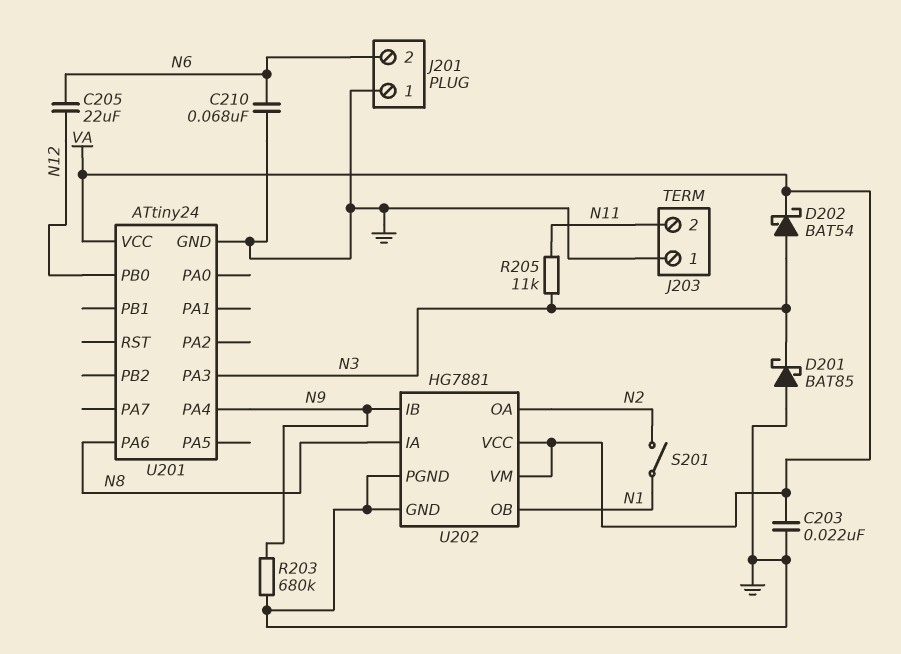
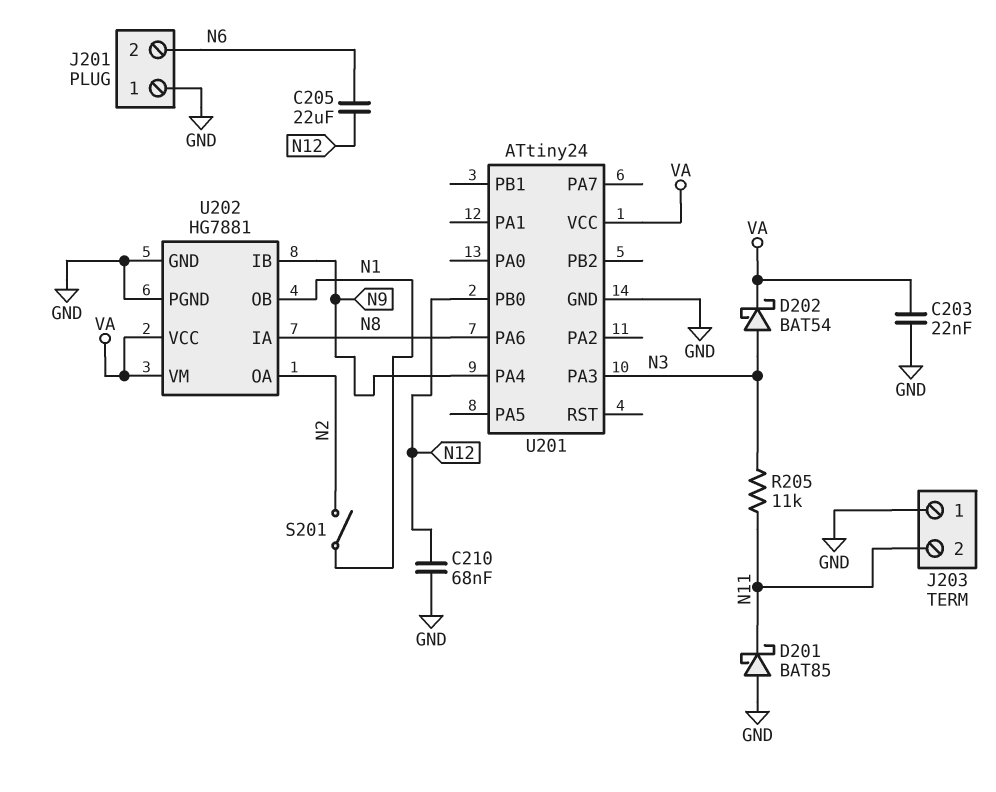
C210: 68nF (GND, N6) -> 68nF (GND, N12)
D201: schottky BAT85 (A GND, K N3) -> schottky BAT85 (A GND, K N11)
R203: 680k (GND, N9) -> none

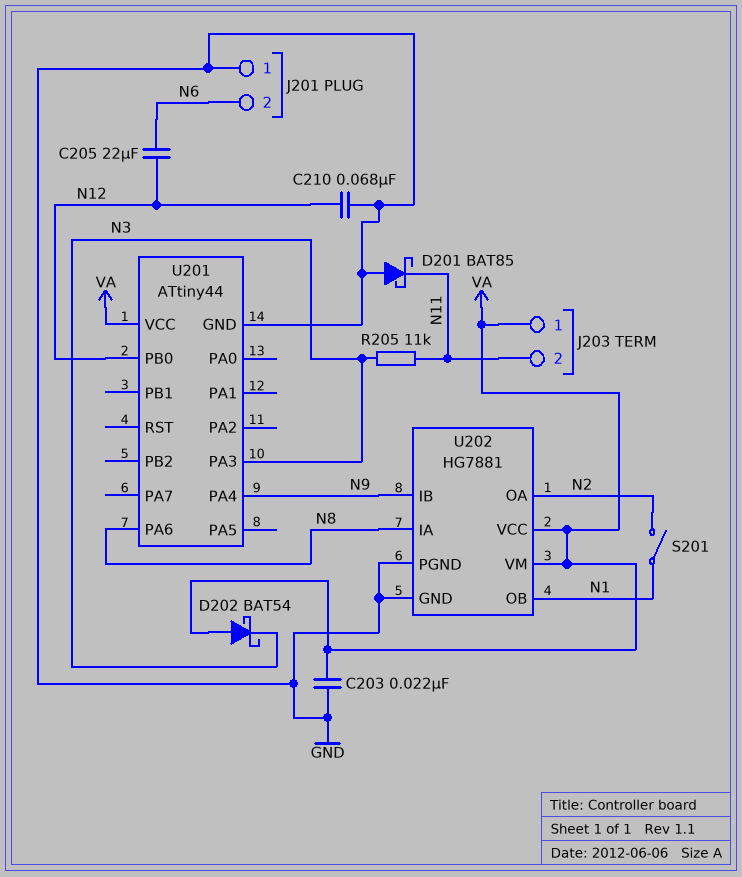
D202: schottky BAT54 (A N3, K VA) -> schottky BAT54 (A VA, K N3)
J203 pin 1: GND -> VA
U201: ATtiny24 -> ATtiny44

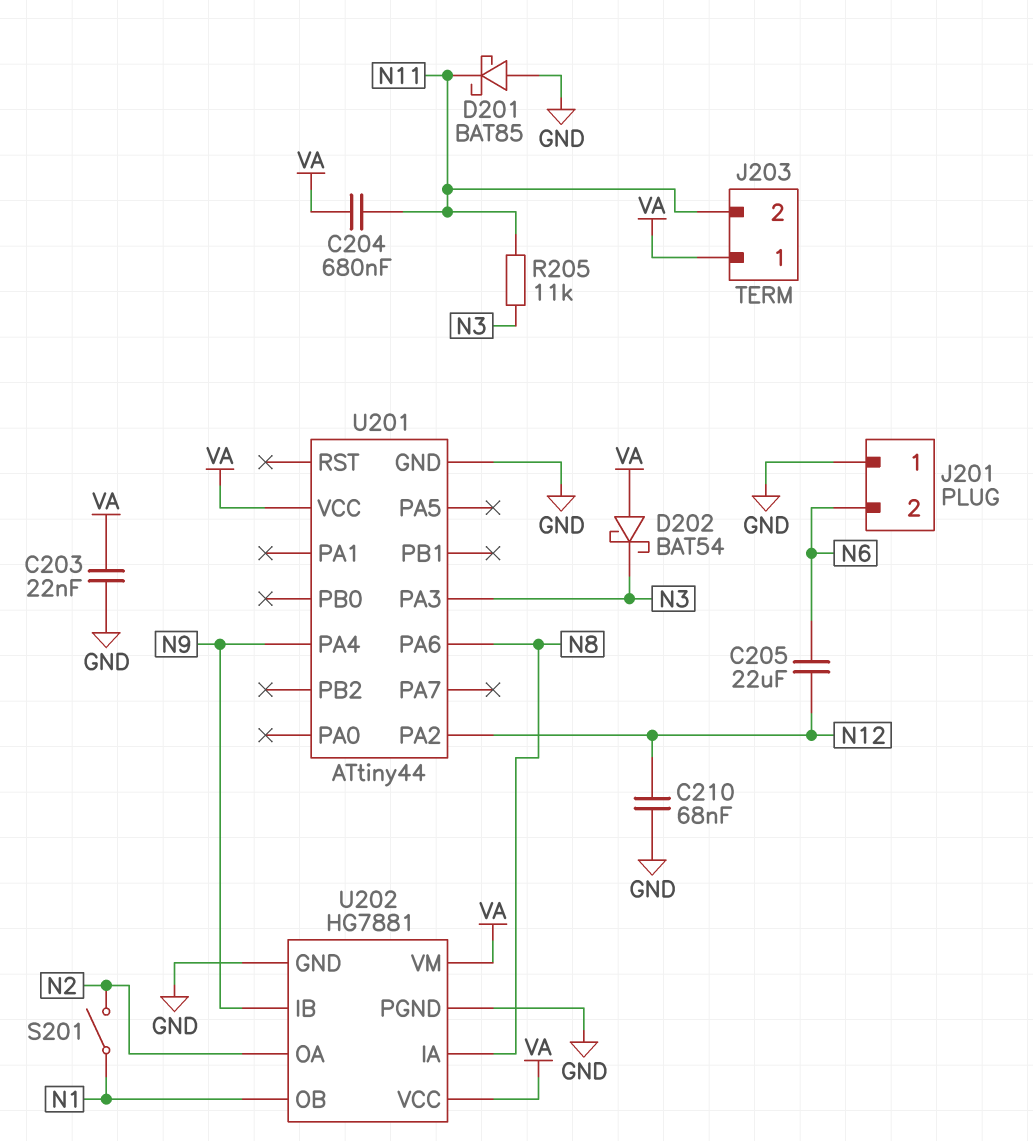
C204: none -> 680nF (N11, VA)
U201 pin PA2: none -> N12
U201 pin PB0: N12 -> none

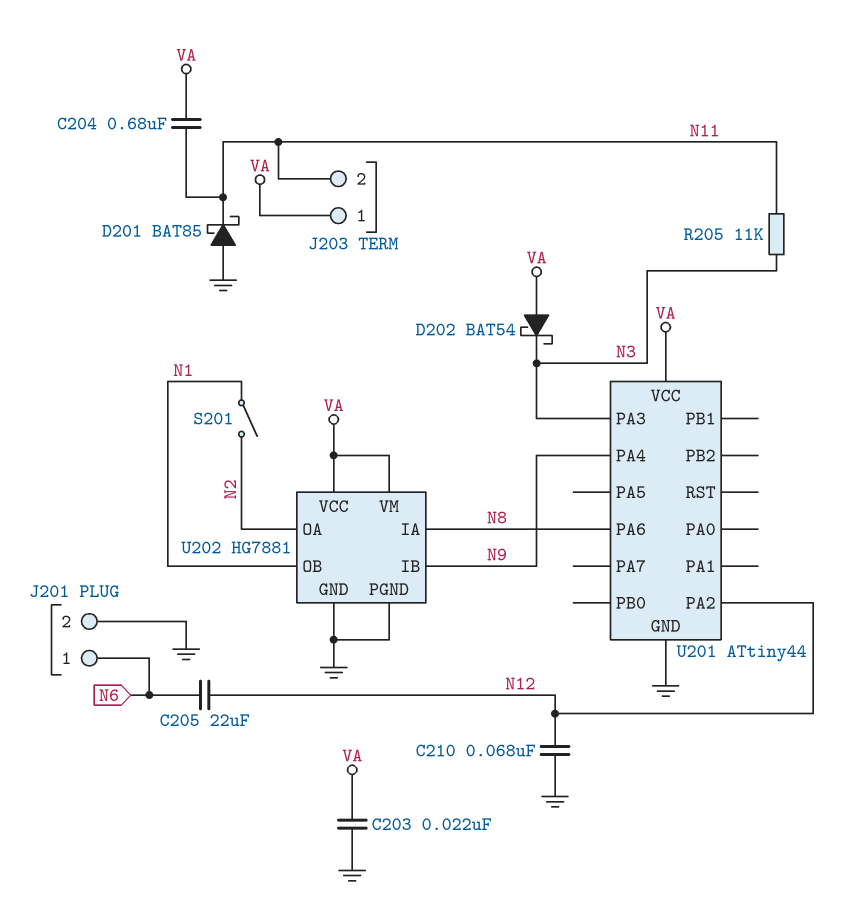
J201 pin 1: GND -> N6
J201 pin 2: N6 -> GND

